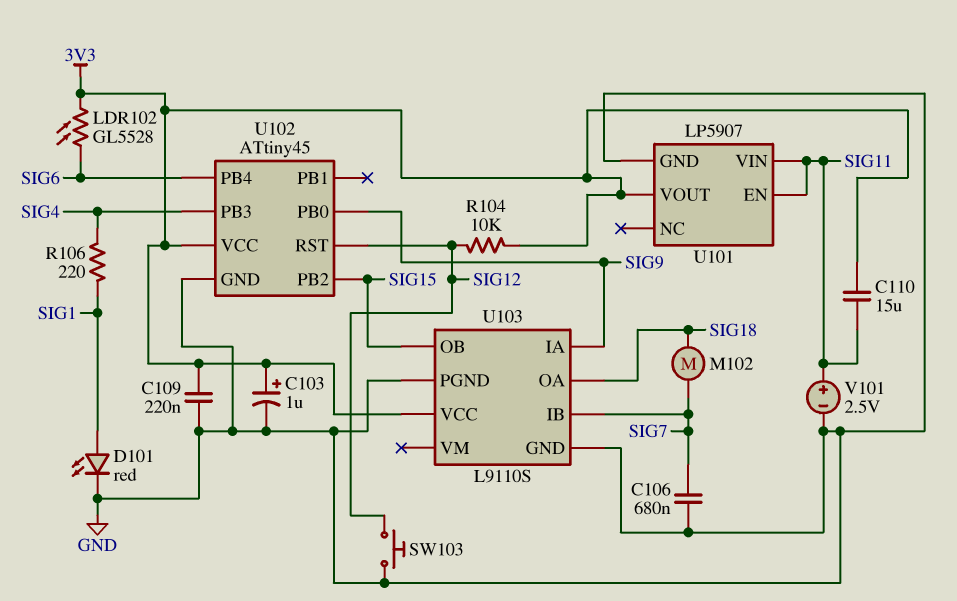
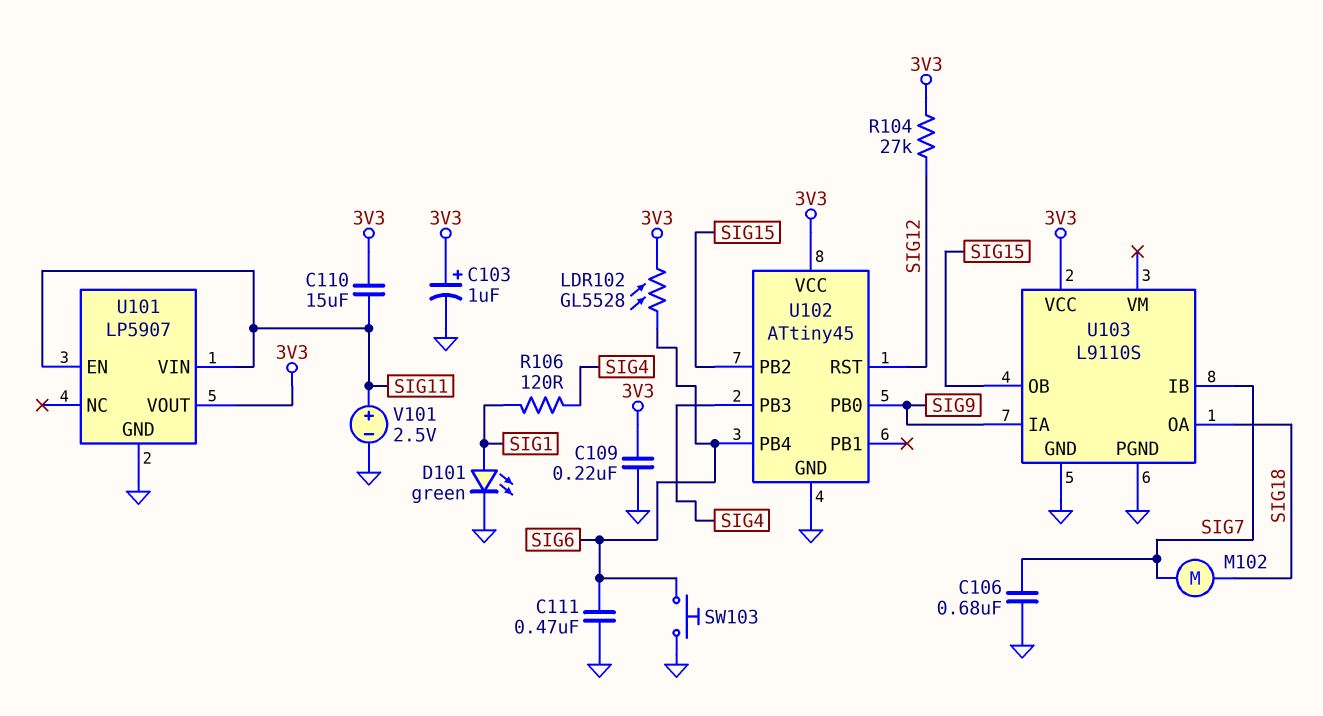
C111: none -> 470nF (GND, SIG6)
D101: LED red (A SIG1, K GND) -> LED green (A SIG1, K GND)
R104: 10k (3V3, SIG12) -> 27k (3V3, SIG12)
R106: 220 (SIG1, SIG4) -> 120 (SIG1, SIG4)
SW103: button (GND, SIG12) -> button (GND, SIG6)

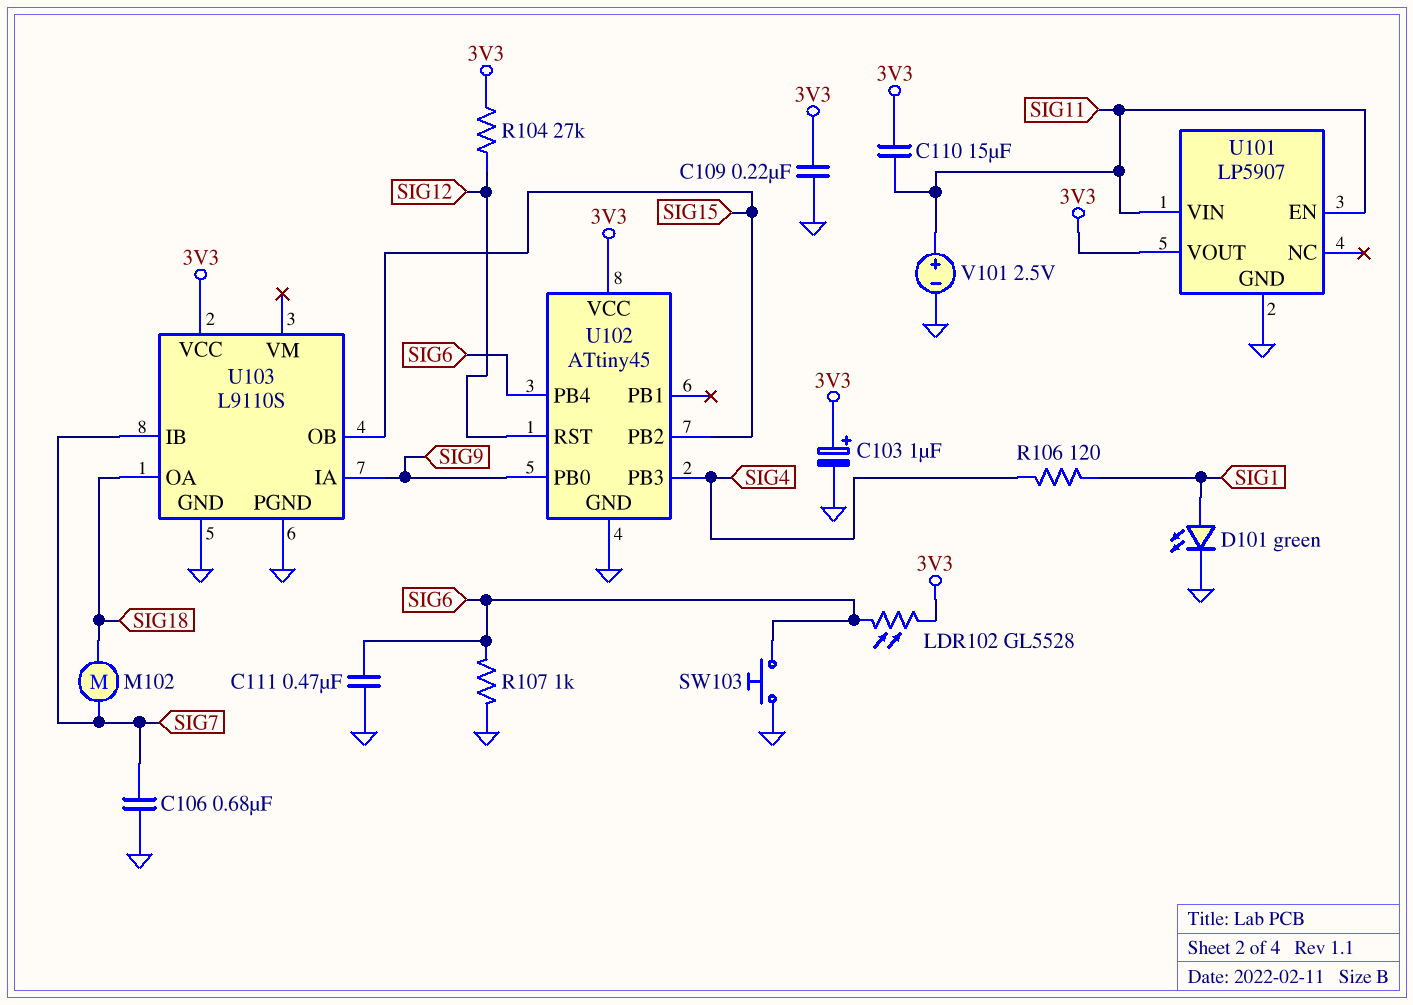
R107: none -> 1k (GND, SIG6)

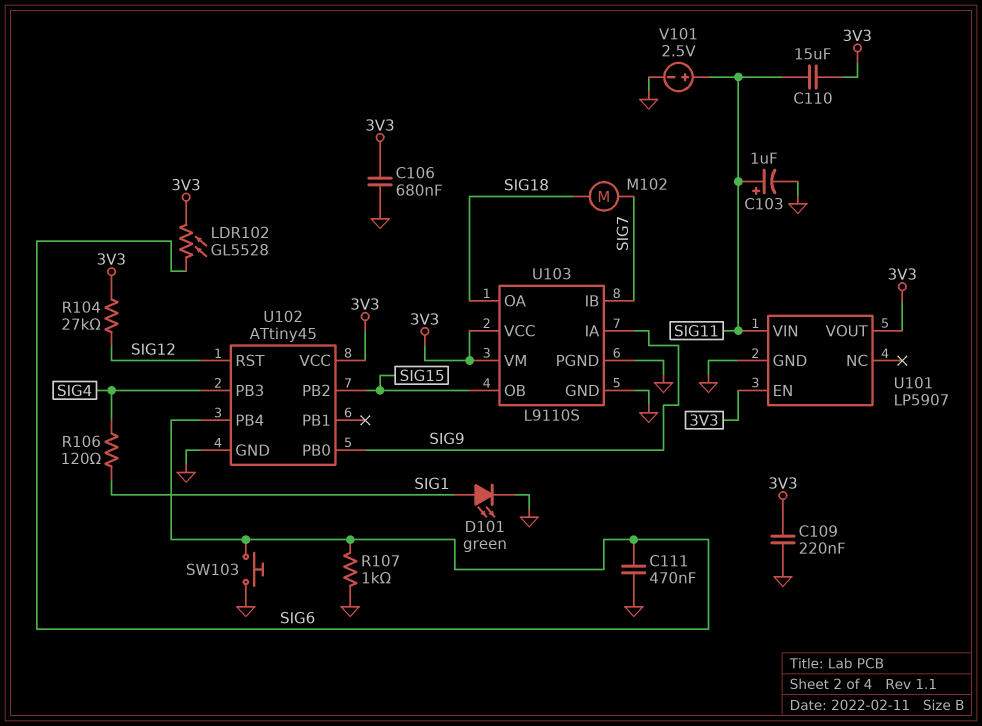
C103: 1uF (plus 3V3, minus GND) -> 1uF (plus SIG11, minus GND)
C106: 680nF (GND, SIG7) -> 680nF (3V3, GND)
U101 pin EN: SIG11 -> 3V3
U103 pin VM: none -> 3V3

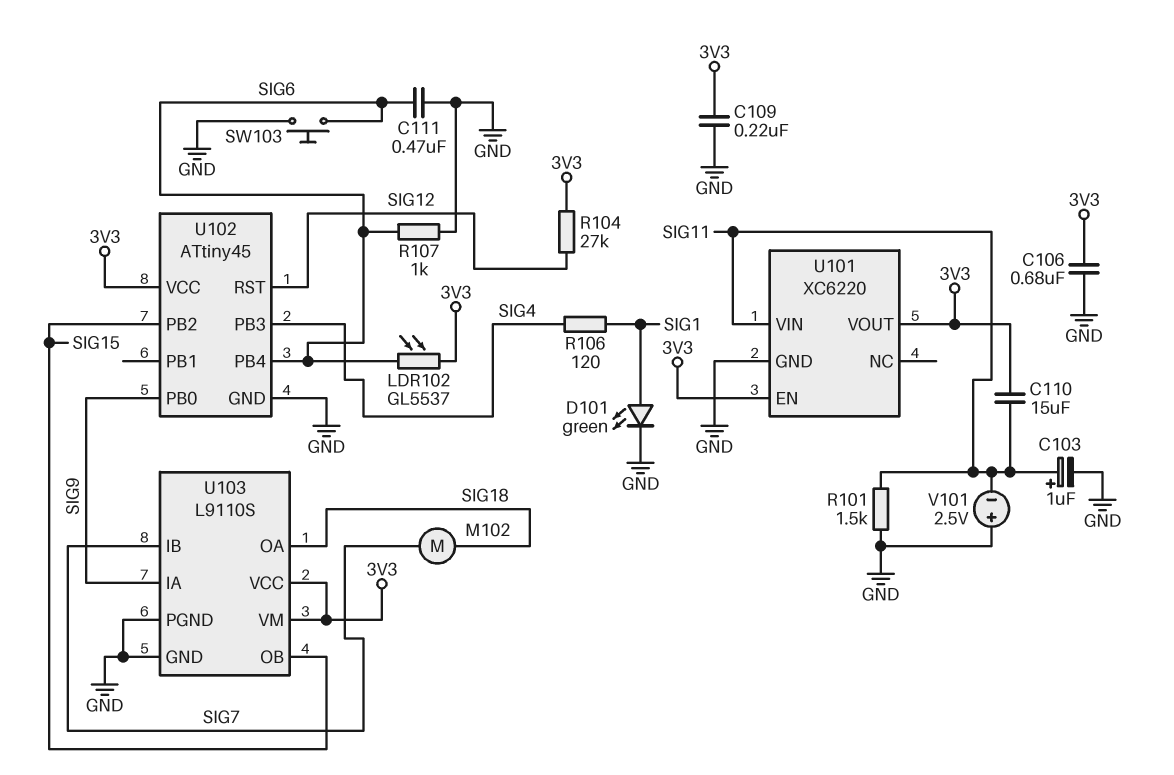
LDR102: GL5528 (3V3, SIG6) -> GL5537 (3V3, SIG6)
R101: none -> 1.5k (GND, SIG11)
U101: LP5907 -> XC6220
V101: 2.5V (plus SIG11, minus GND) -> 2.5V (plus GND, minus SIG11)

